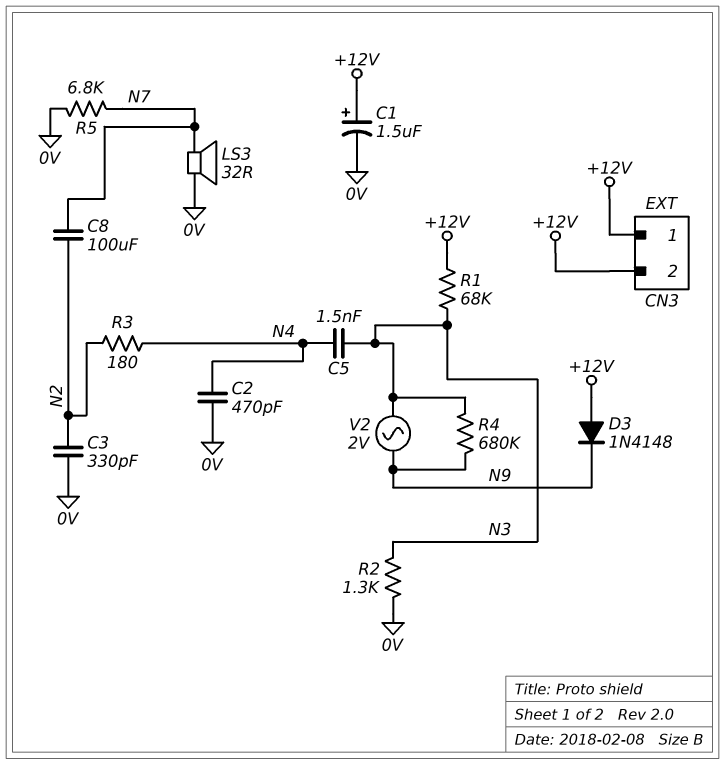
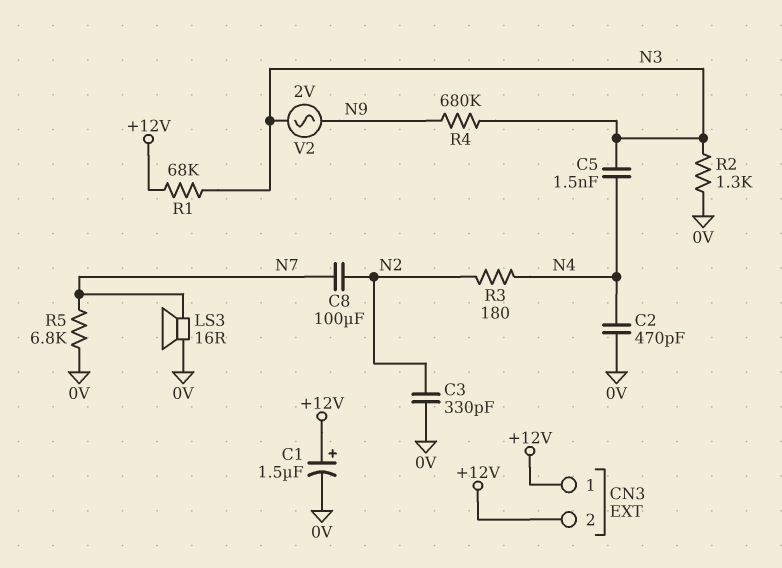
D3: diode 1N4148 (A +12V, K N9) -> none
LS3: speaker 32R (0V, N7) -> speaker 16R (0V, N7)

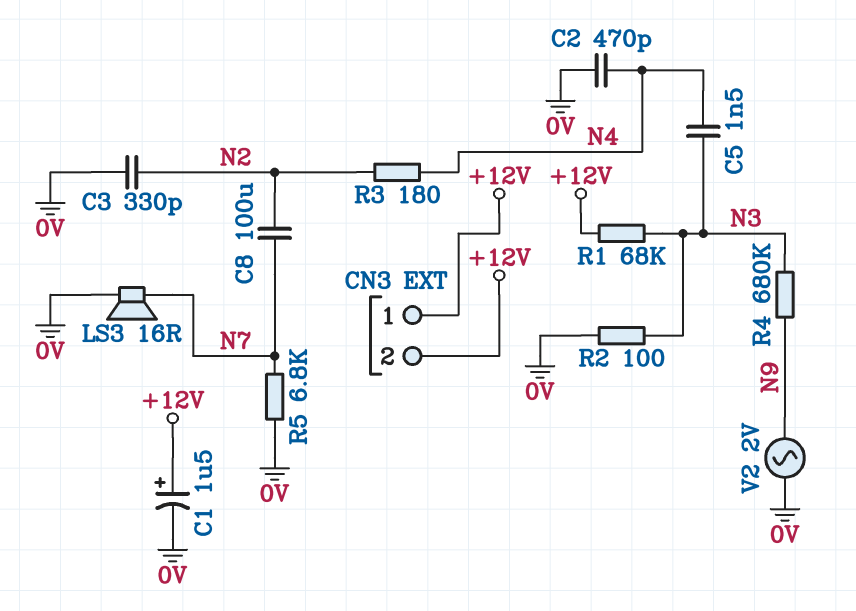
R2: 1.3k (0V, N3) -> 100 (0V, N3)
V2: AC 2V (N3, N9) -> AC 2V (0V, N9)

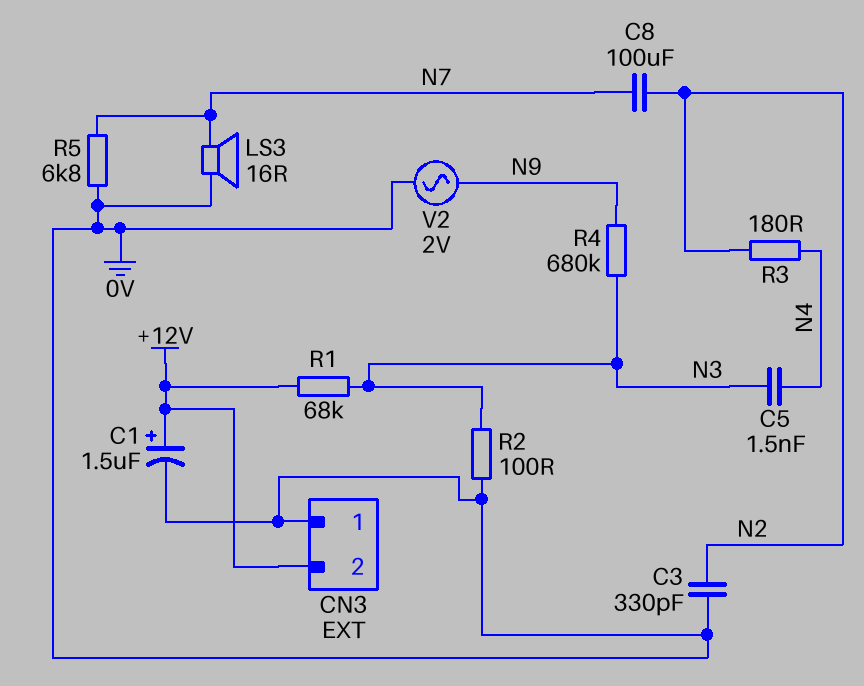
C2: 470pF (0V, N4) -> none
CN3 pin 1: +12V -> 0V

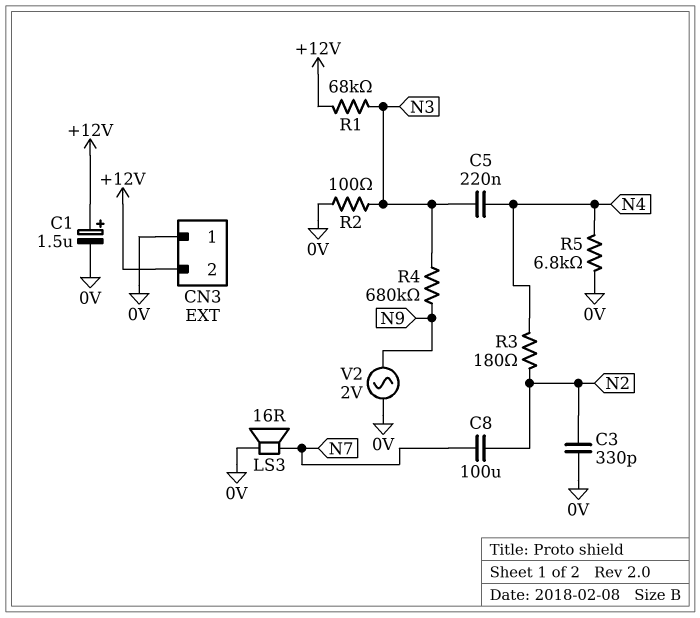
C5: 1.5nF (N3, N4) -> 220nF (N3, N4)
R5: 6.8k (0V, N7) -> 6.8k (0V, N4)

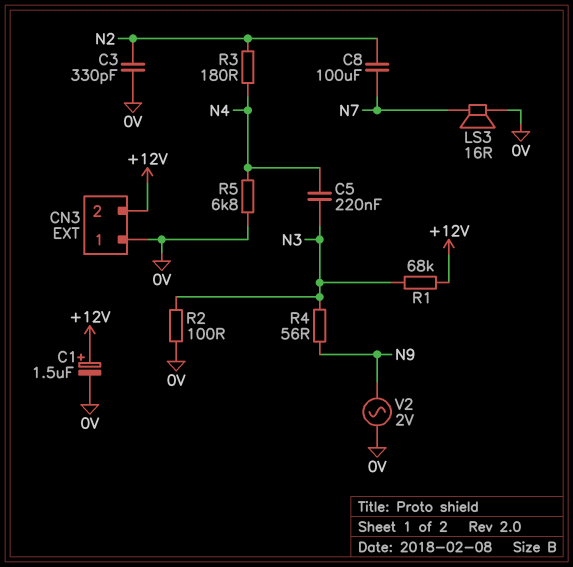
R4: 680k (N3, N9) -> 56 (N3, N9)

